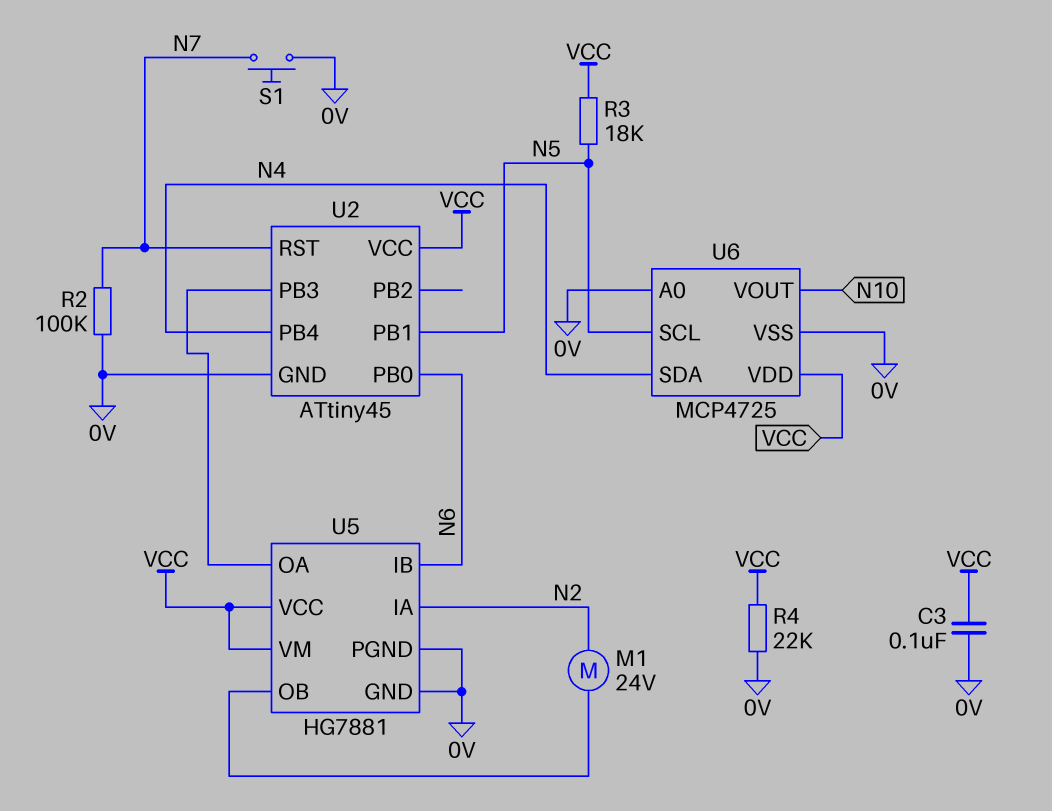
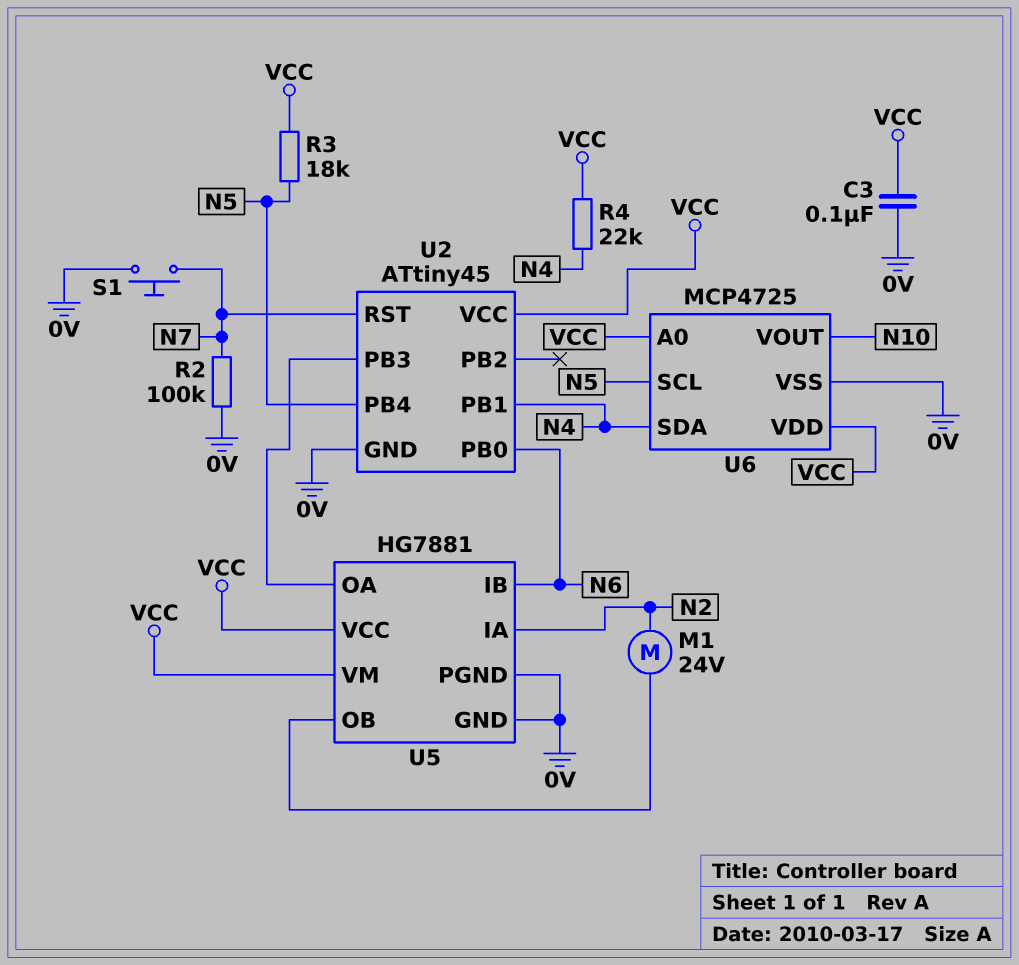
R4: 22k (0V, VCC) -> 22k (N4, VCC)
U2 pin PB1: N5 -> N4
U2 pin PB4: N4 -> N5
U6 pin A0: 0V -> VCC

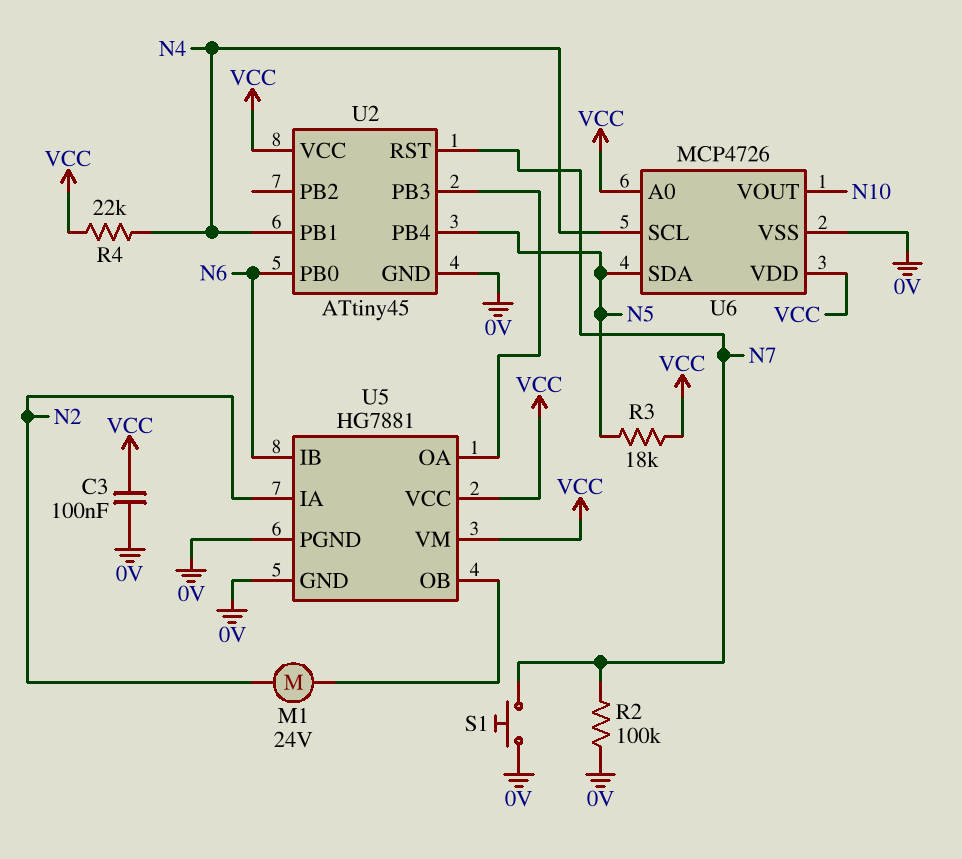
U6: MCP4725 -> MCP4726
U6 pin SCL: N5 -> N4
U6 pin SDA: N4 -> N5

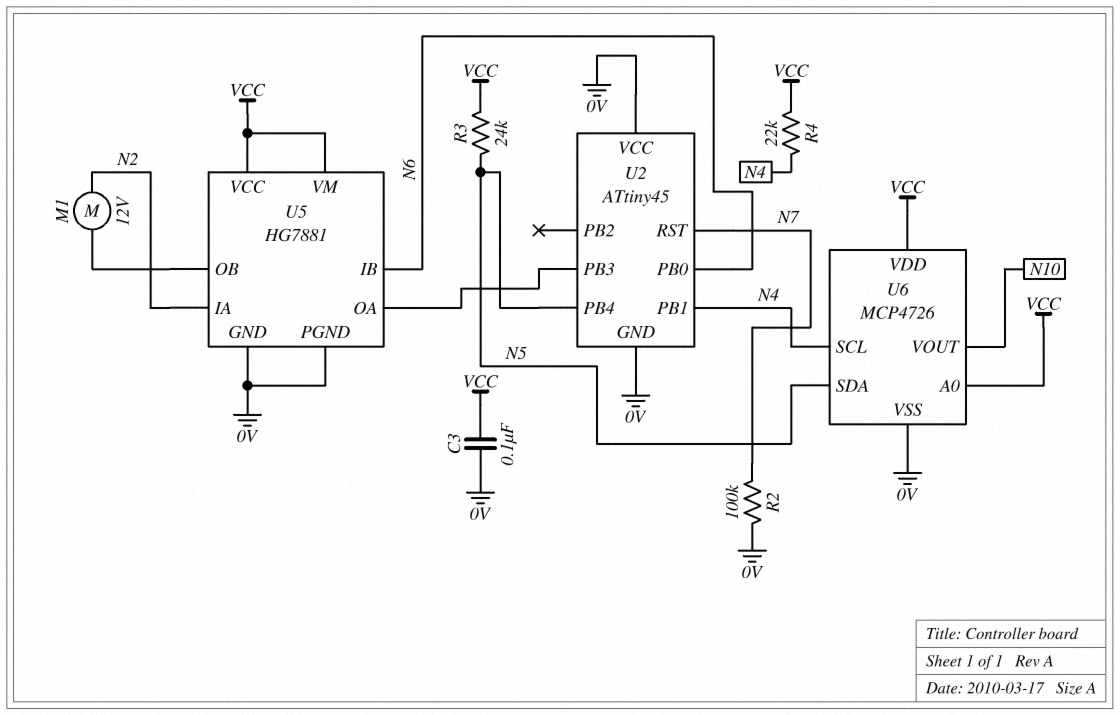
M1: motor 24V (N2, U5/OB) -> motor 12V (N2, U5/OB)
R3: 18k (N5, VCC) -> 24k (N5, VCC)
S1: button (0V, N7) -> none
U2 pin VCC: VCC -> 0V

